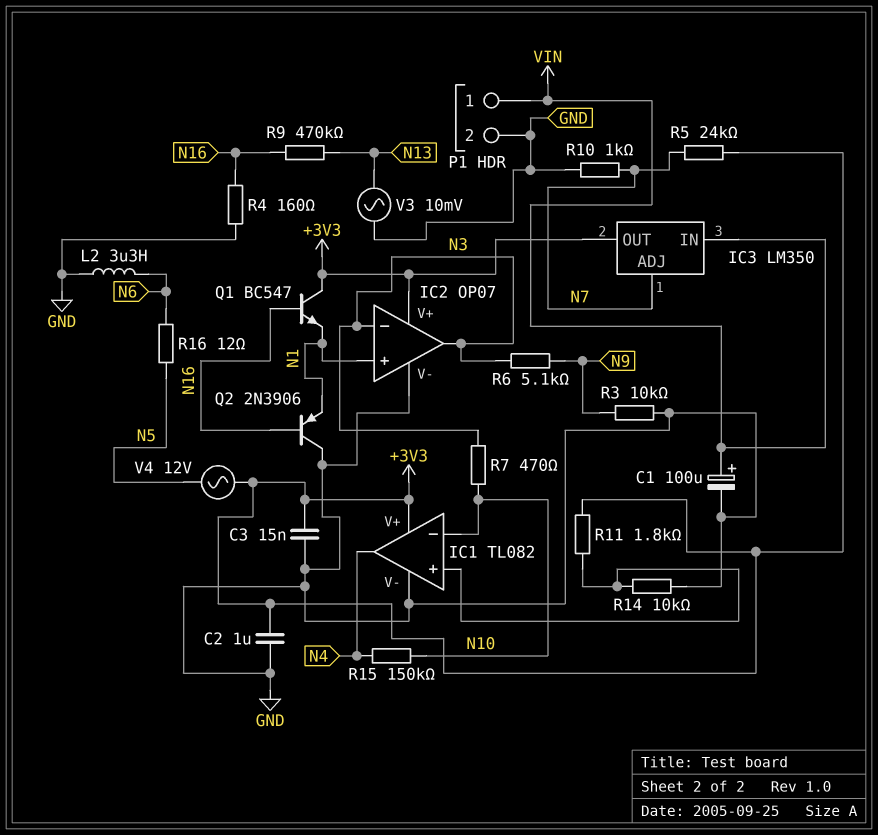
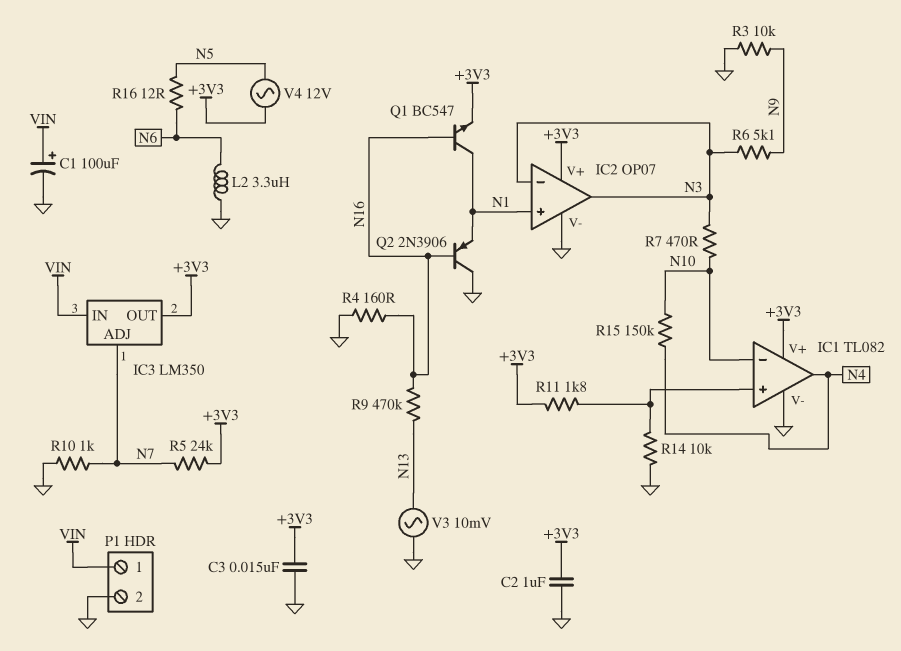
Q1: NPN BC547 (B N16, C +3V3, E N1) -> NPN BC547 (B N16, C N1, E +3V3)

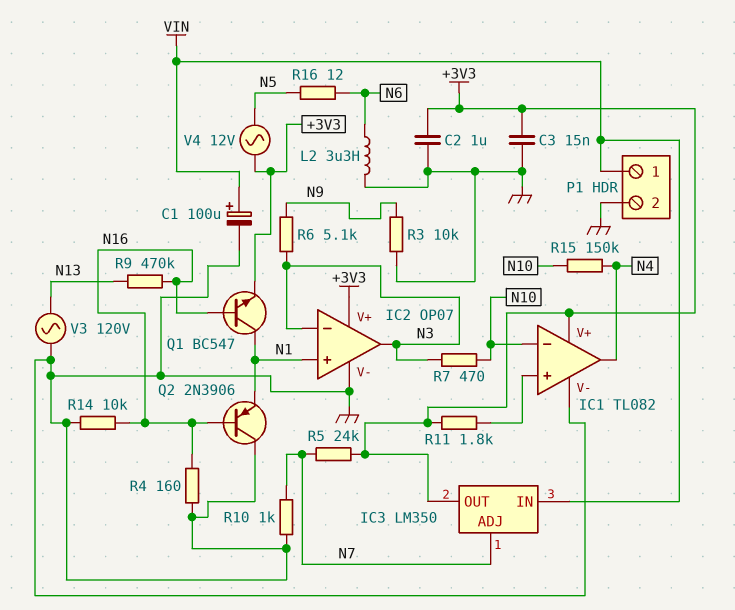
R14: 10k (GND, IC1/in+) -> 10k (GND, N16)
V3: AC 10mV (GND, N13) -> AC 120V (GND, N13)

